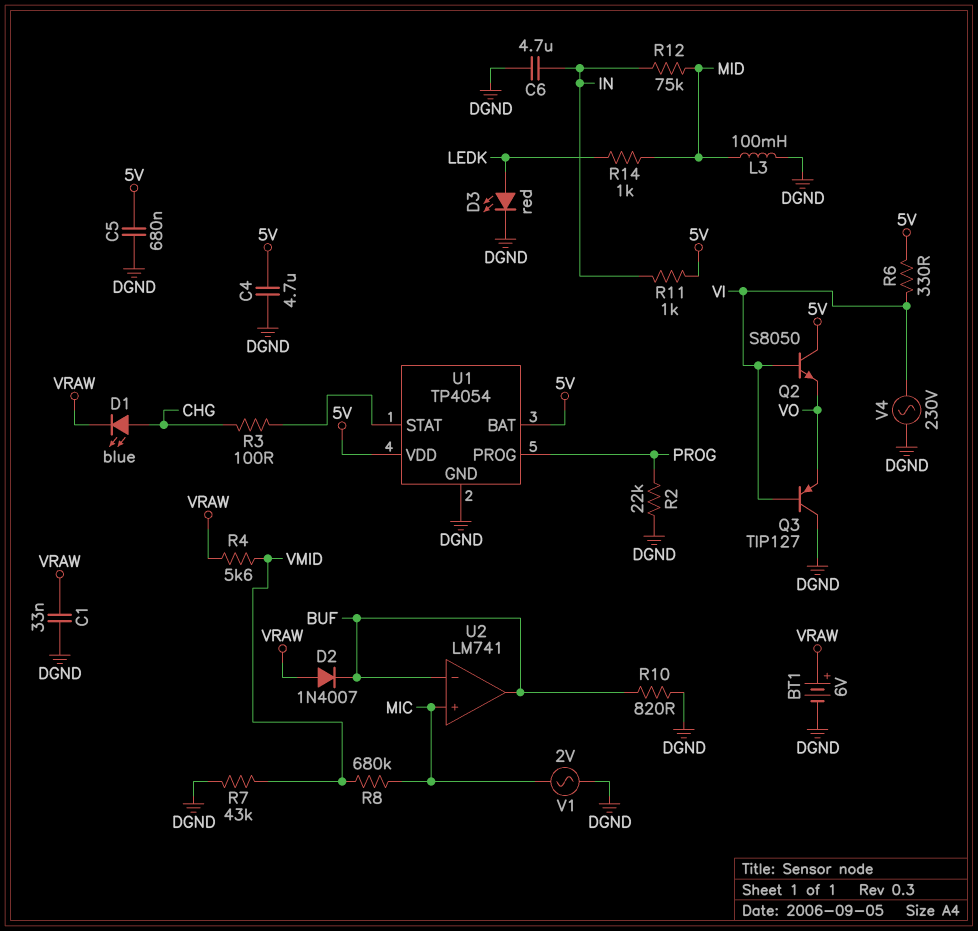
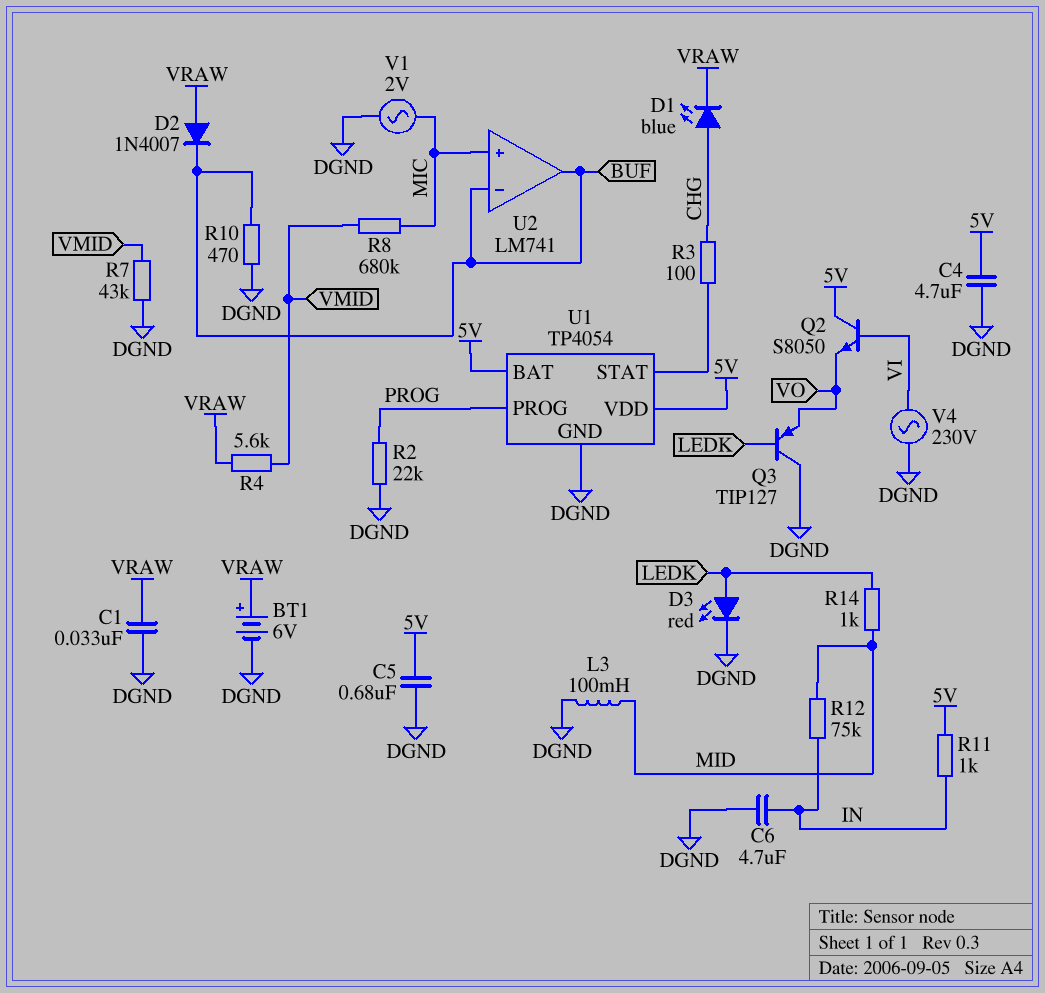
Q3: PNP TIP127 (B VI, C DGND, E VO) -> PNP TIP127 (B LEDK, C DGND, E VO)
R6: 330 (5V, VI) -> none
R10: 820 (BUF, DGND) -> 470 (BUF, DGND)

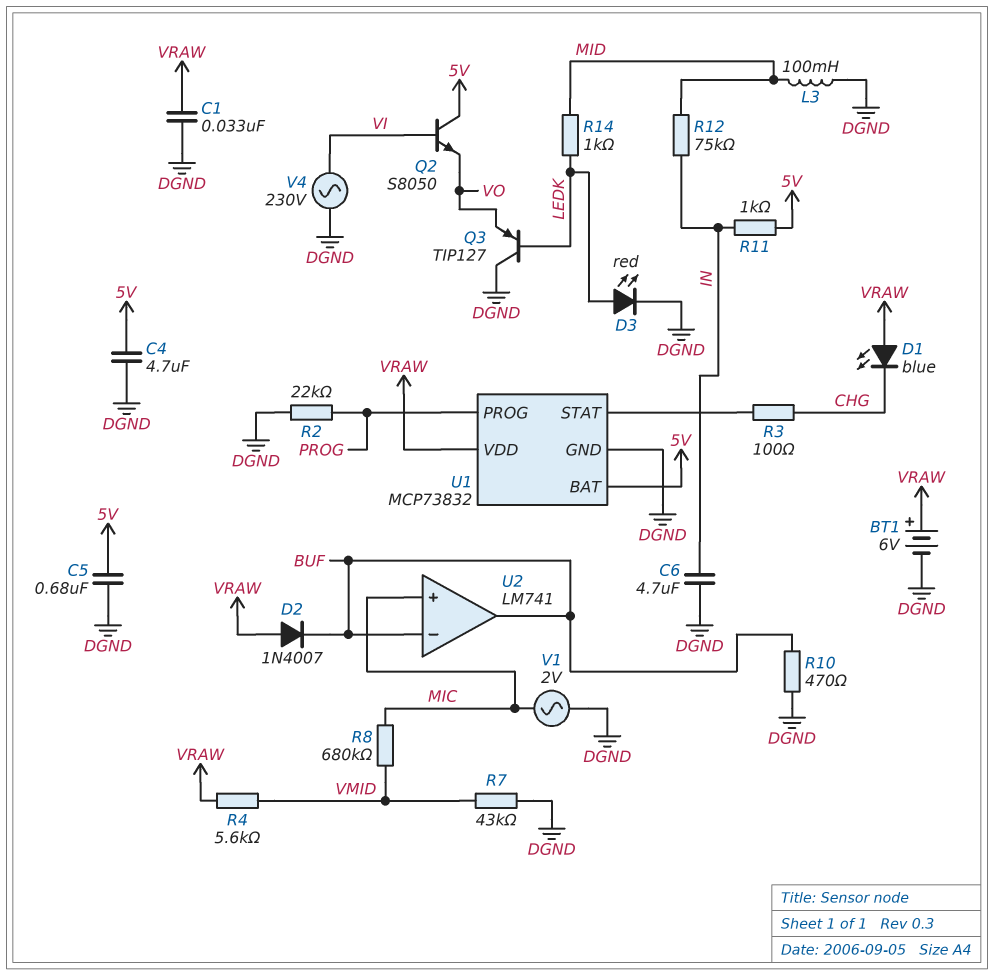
D1: LED blue (A CHG, K VRAW) -> LED blue (A VRAW, K CHG)
U1: TP4054 -> MCP73832
U1 pin VDD: 5V -> VRAW

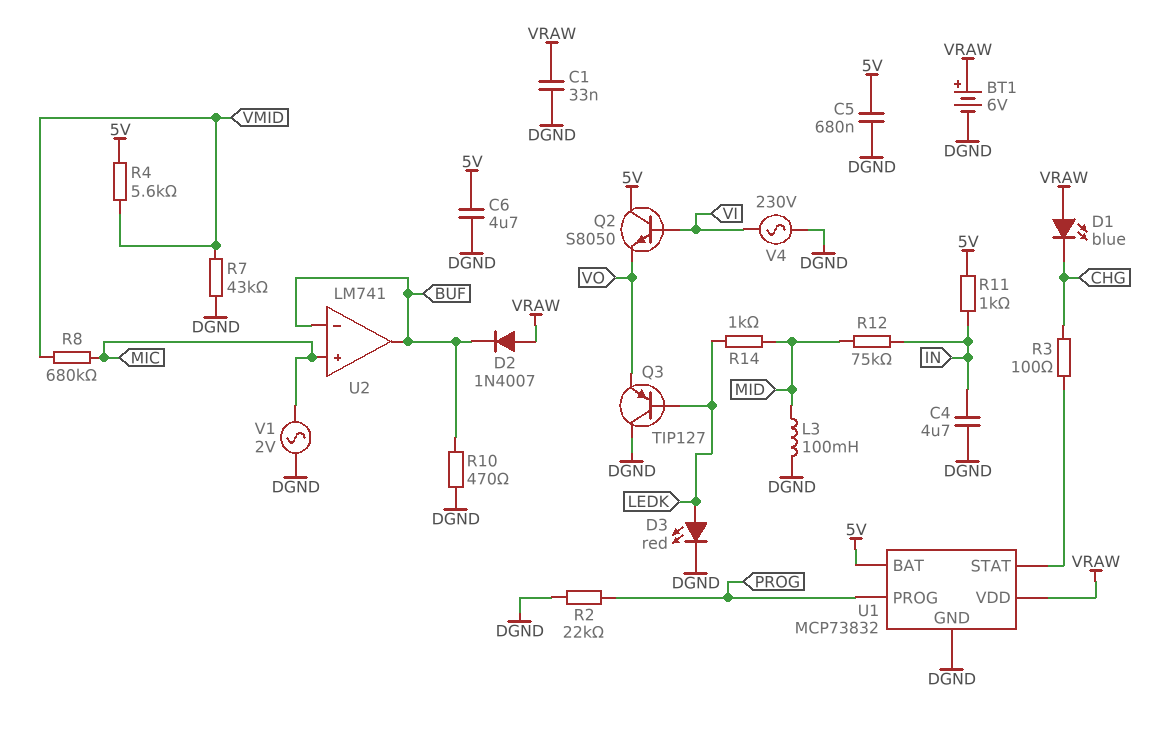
C4: 4.7uF (5V, DGND) -> 4.7uF (DGND, IN)
C6: 4.7uF (DGND, IN) -> 4.7uF (5V, DGND)
R4: 5.6k (VMID, VRAW) -> 5.6k (5V, VMID)

